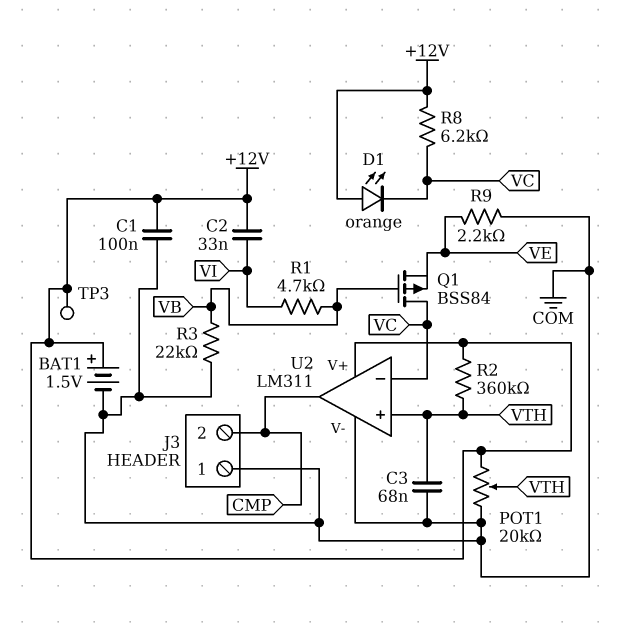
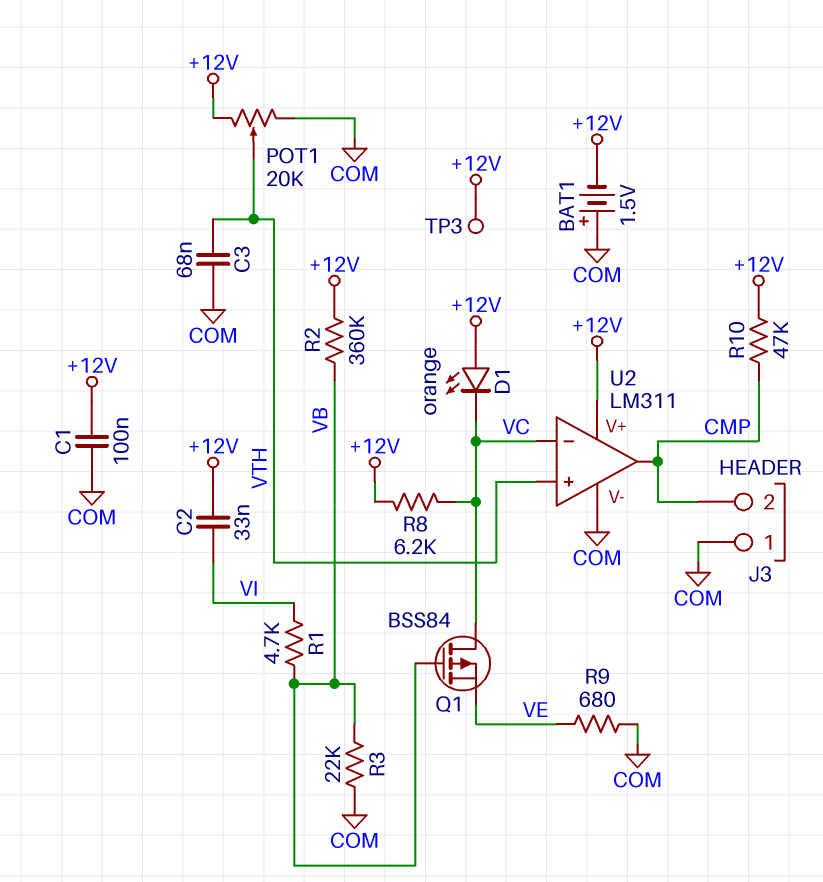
BAT1: 1.5V (plus +12V, minus COM) -> 1.5V (plus COM, minus +12V)
R2: 360k (+12V, VTH) -> 360k (+12V, VB)
R9: 2.2k (COM, VE) -> 680 (COM, VE)
R10: none -> 47k (+12V, CMP)

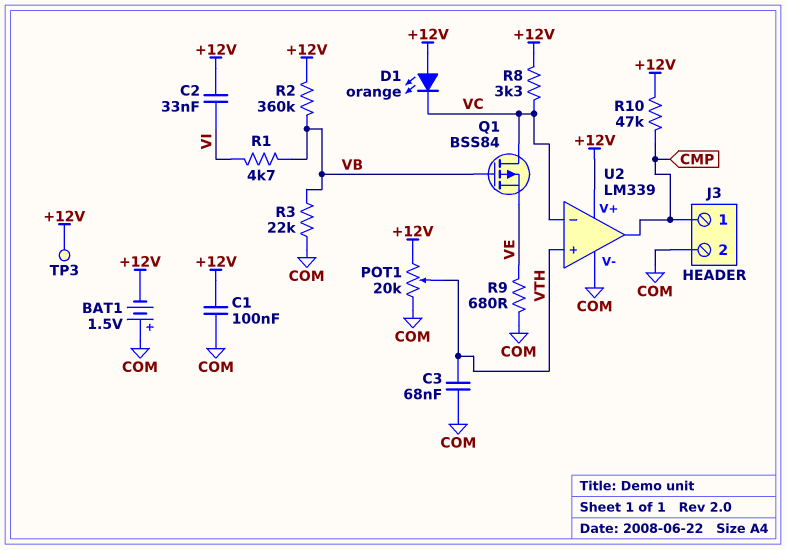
J3 pin 1: COM -> CMP
J3 pin 2: CMP -> COM
R8: 6.2k (+12V, VC) -> 3.3k (+12V, VC)
U2: LM311 -> LM339

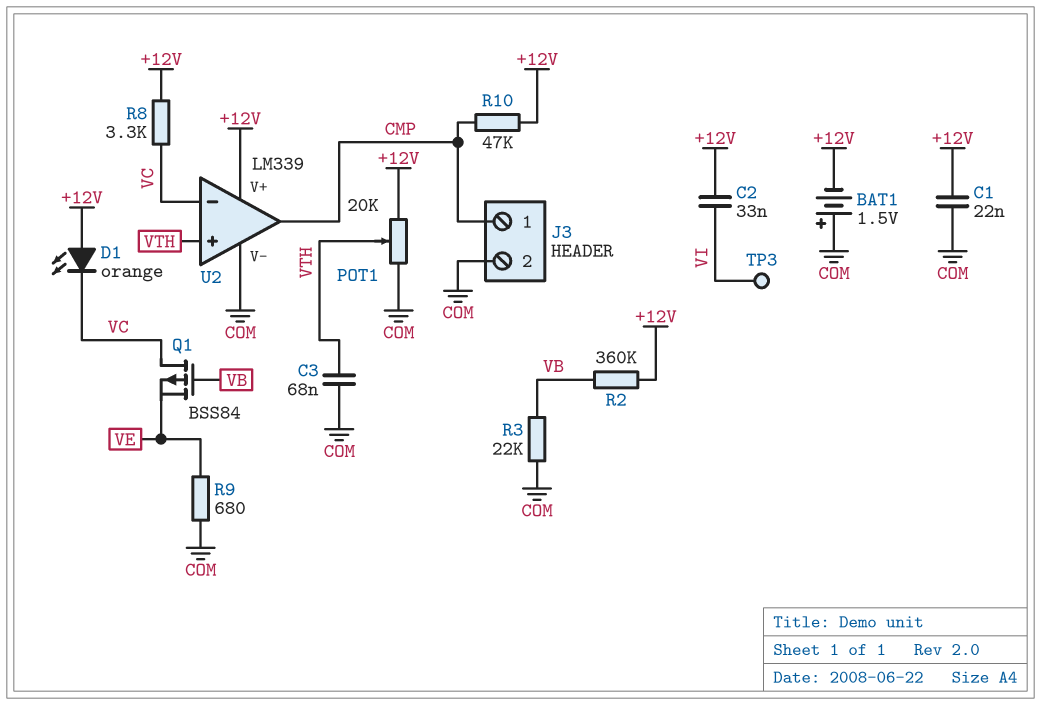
C1: 100nF (+12V, COM) -> 22nF (+12V, COM)
R1: 4.7k (VB, VI) -> none
TP3: test point (+12V) -> test point (VI)

